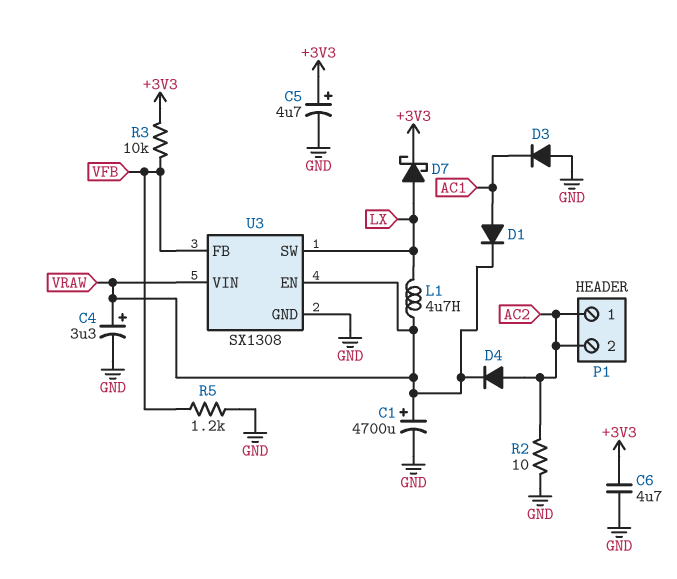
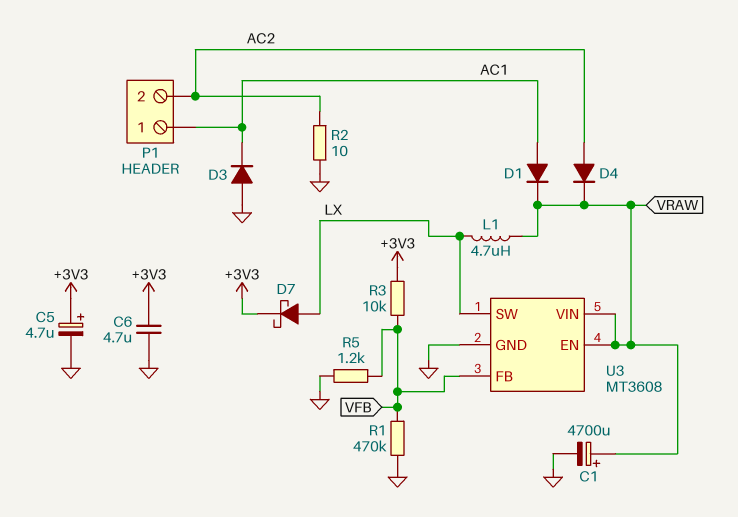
C4: 3.3uF (plus VRAW, minus GND) -> none
P1 pin 1: AC2 -> AC1
R1: none -> 470k (GND, VFB)
U3: SX1308 -> MT3608

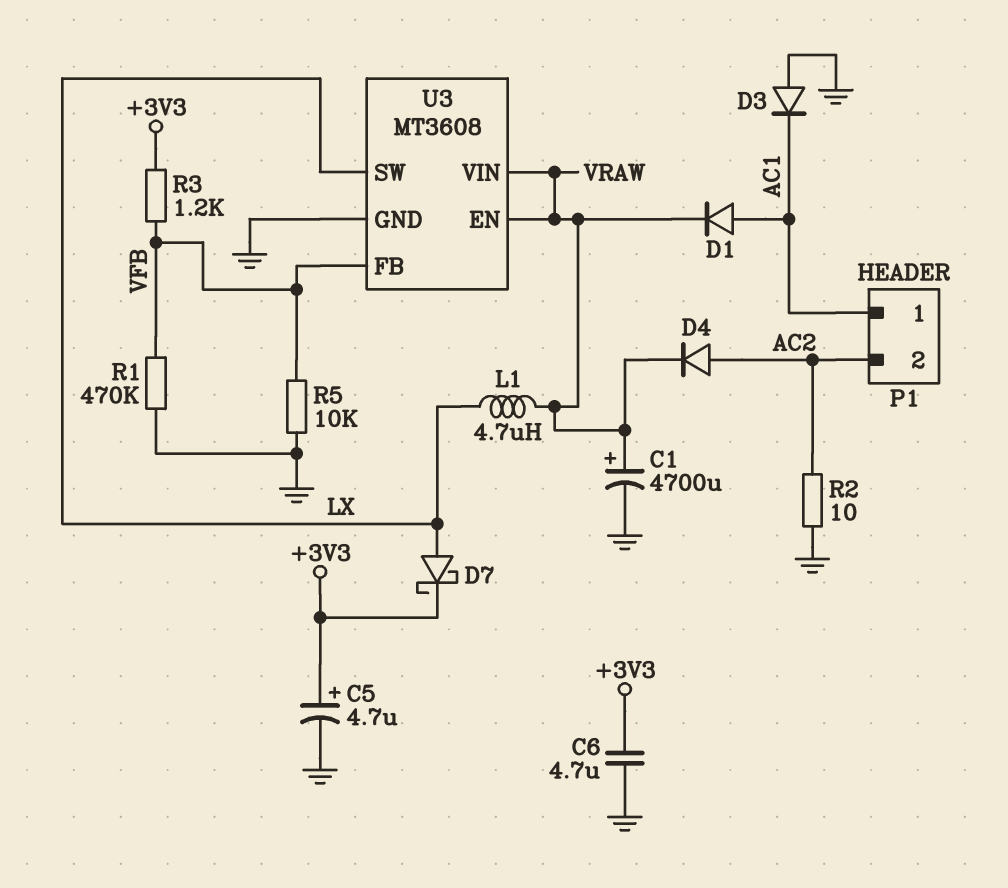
R3: 10k (+3V3, VFB) -> 1.2k (+3V3, VFB)
R5: 1.2k (GND, VFB) -> 10k (GND, VFB)

